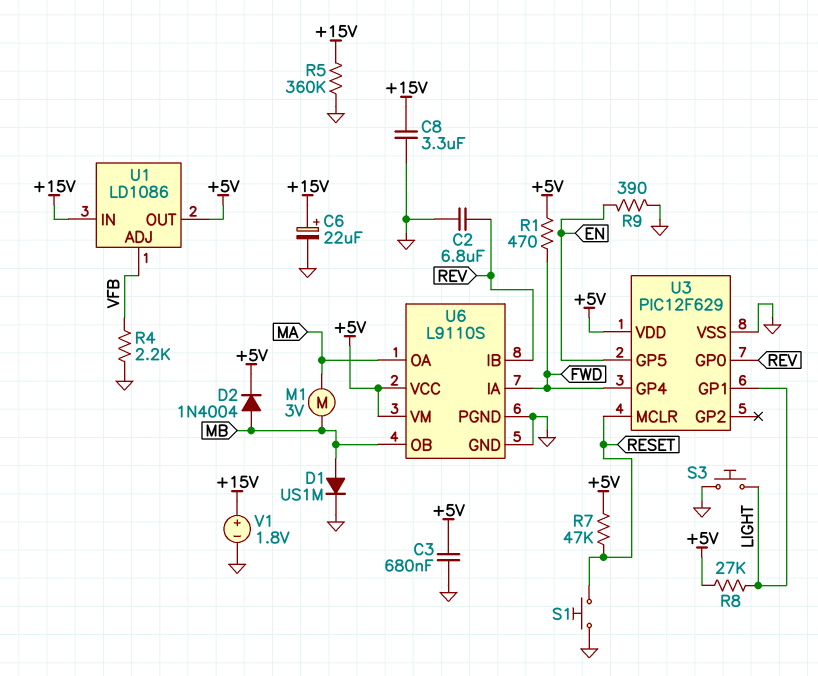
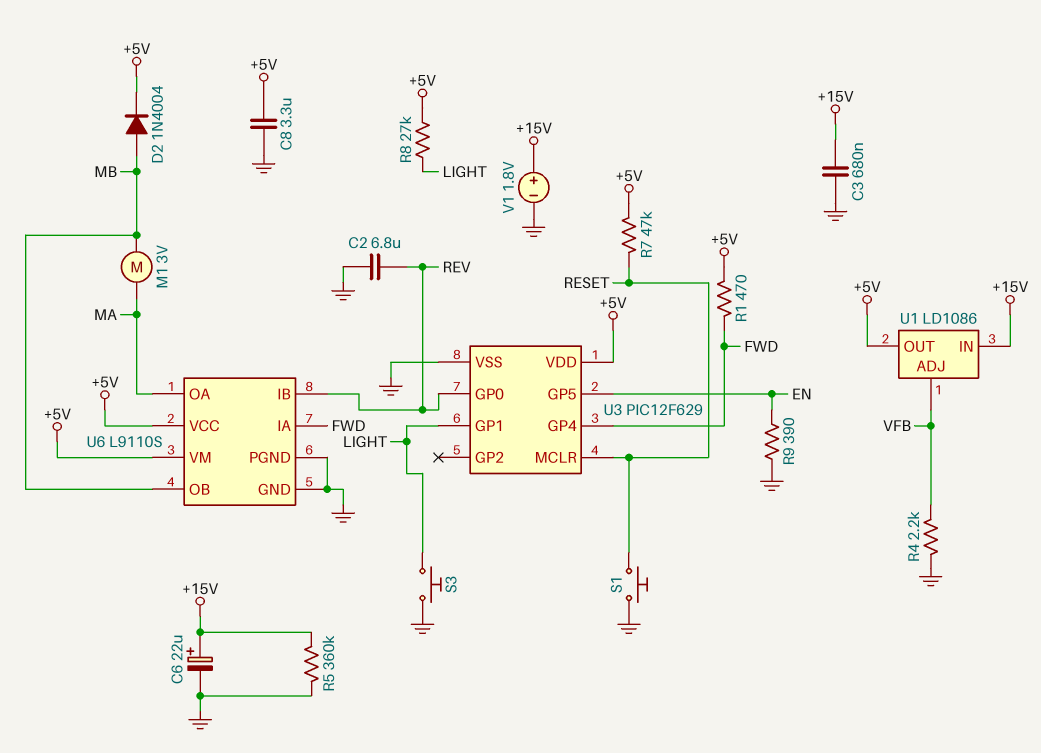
C3: 680nF (+5V, GND) -> 680nF (+15V, GND)
C8: 3.3uF (+15V, GND) -> 3.3uF (+5V, GND)
D1: diode US1M (A MB, K GND) -> none

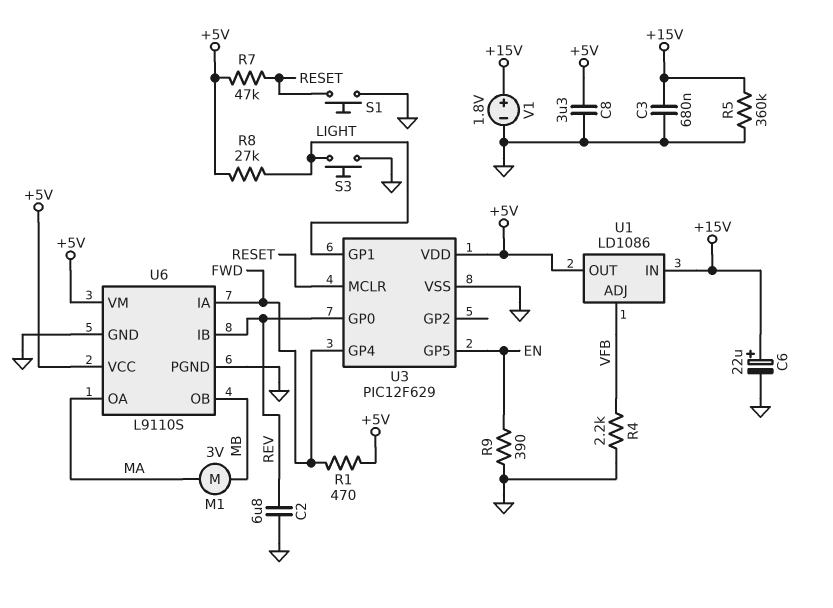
D2: diode 1N4004 (A MB, K +5V) -> none

